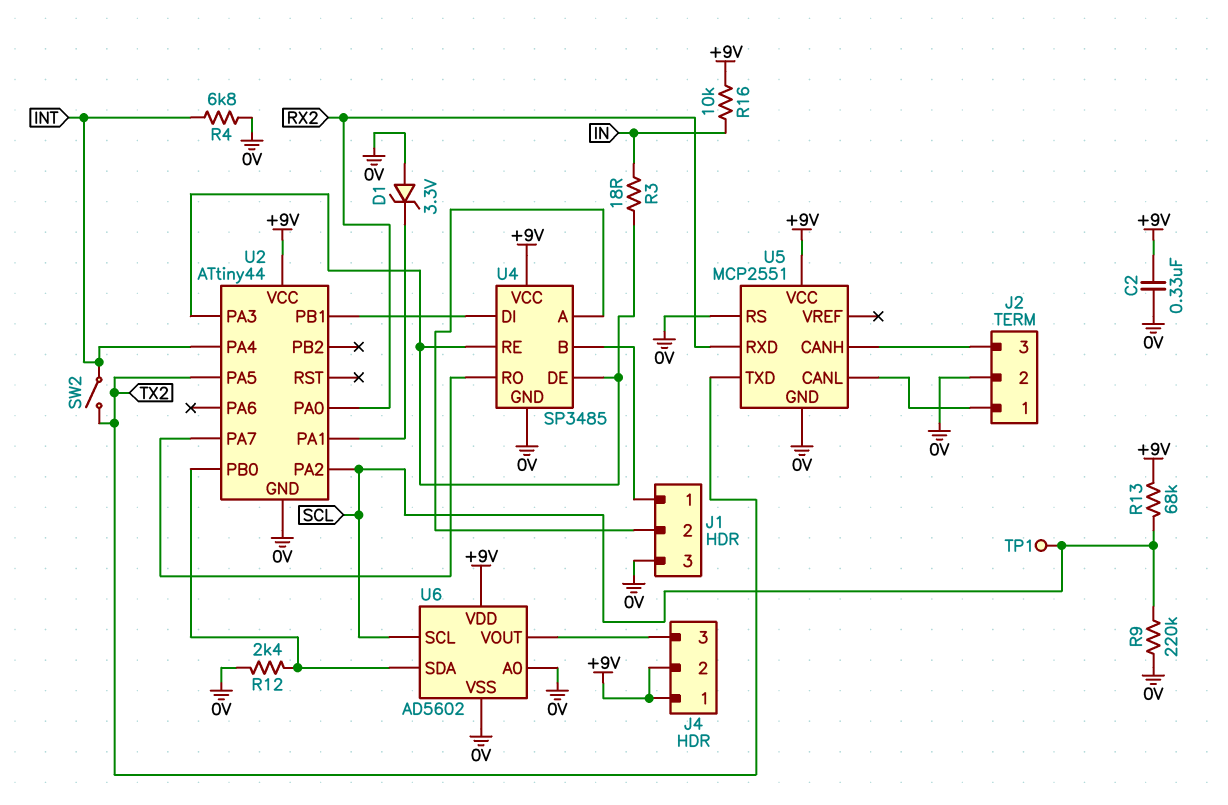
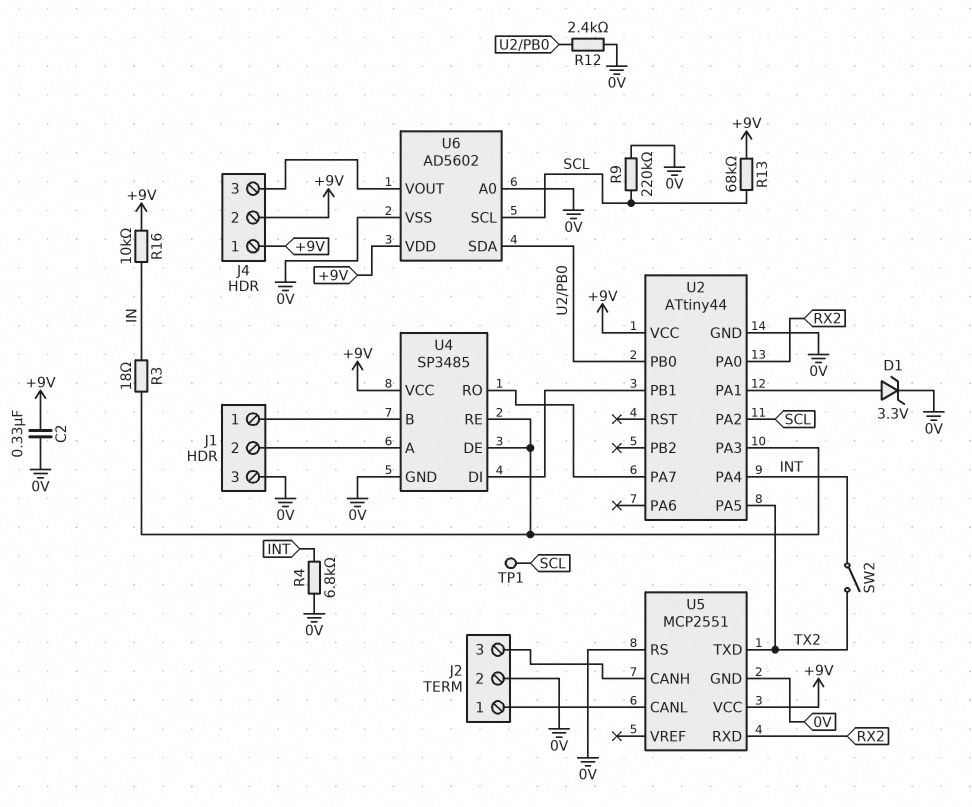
D1: zener 3.3V (A 0V, K U2/PA1) -> zener 3.3V (A U2/PA1, K 0V)

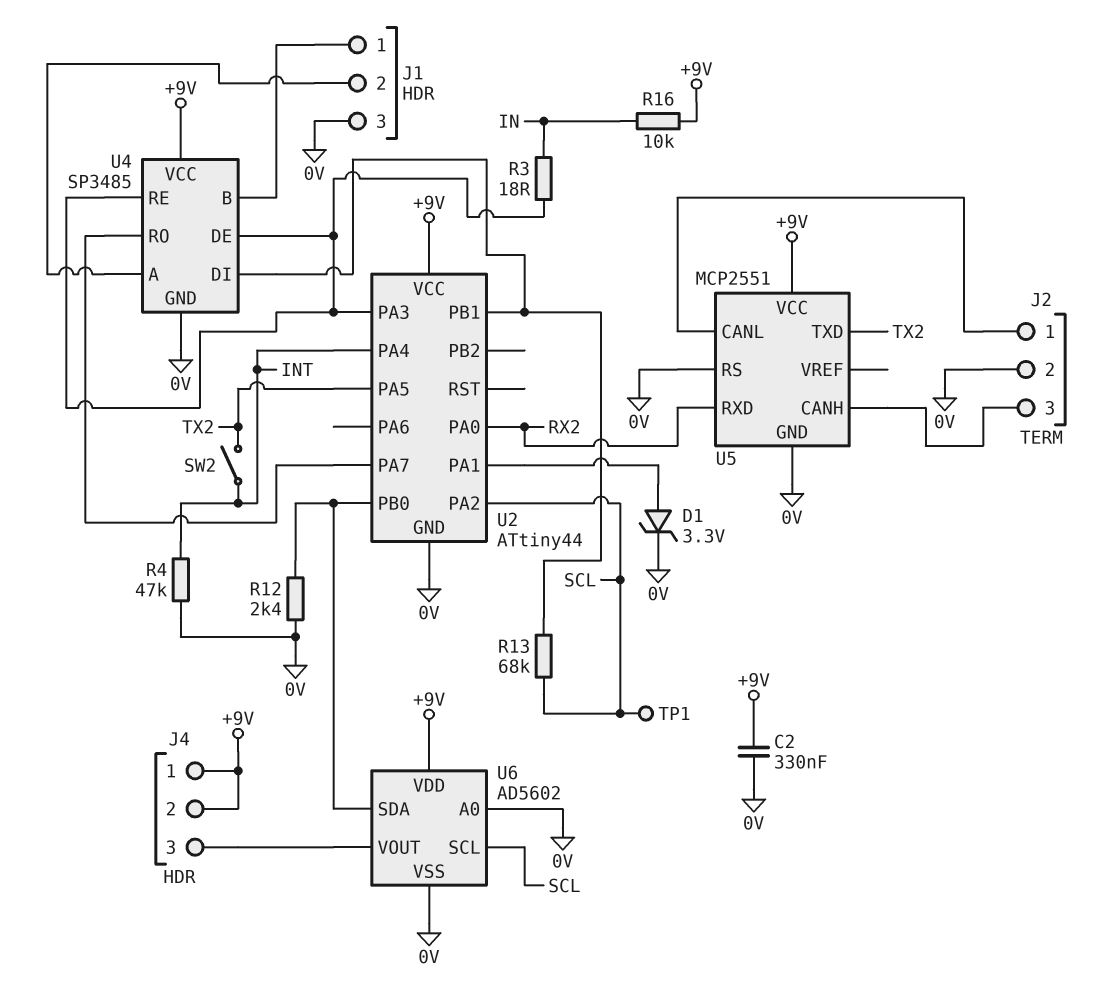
R4: 6.8k (0V, INT) -> 47k (0V, INT)
R9: 220k (0V, SCL) -> none
R13: 68k (+9V, SCL) -> 68k (SCL, U2/PB1)

